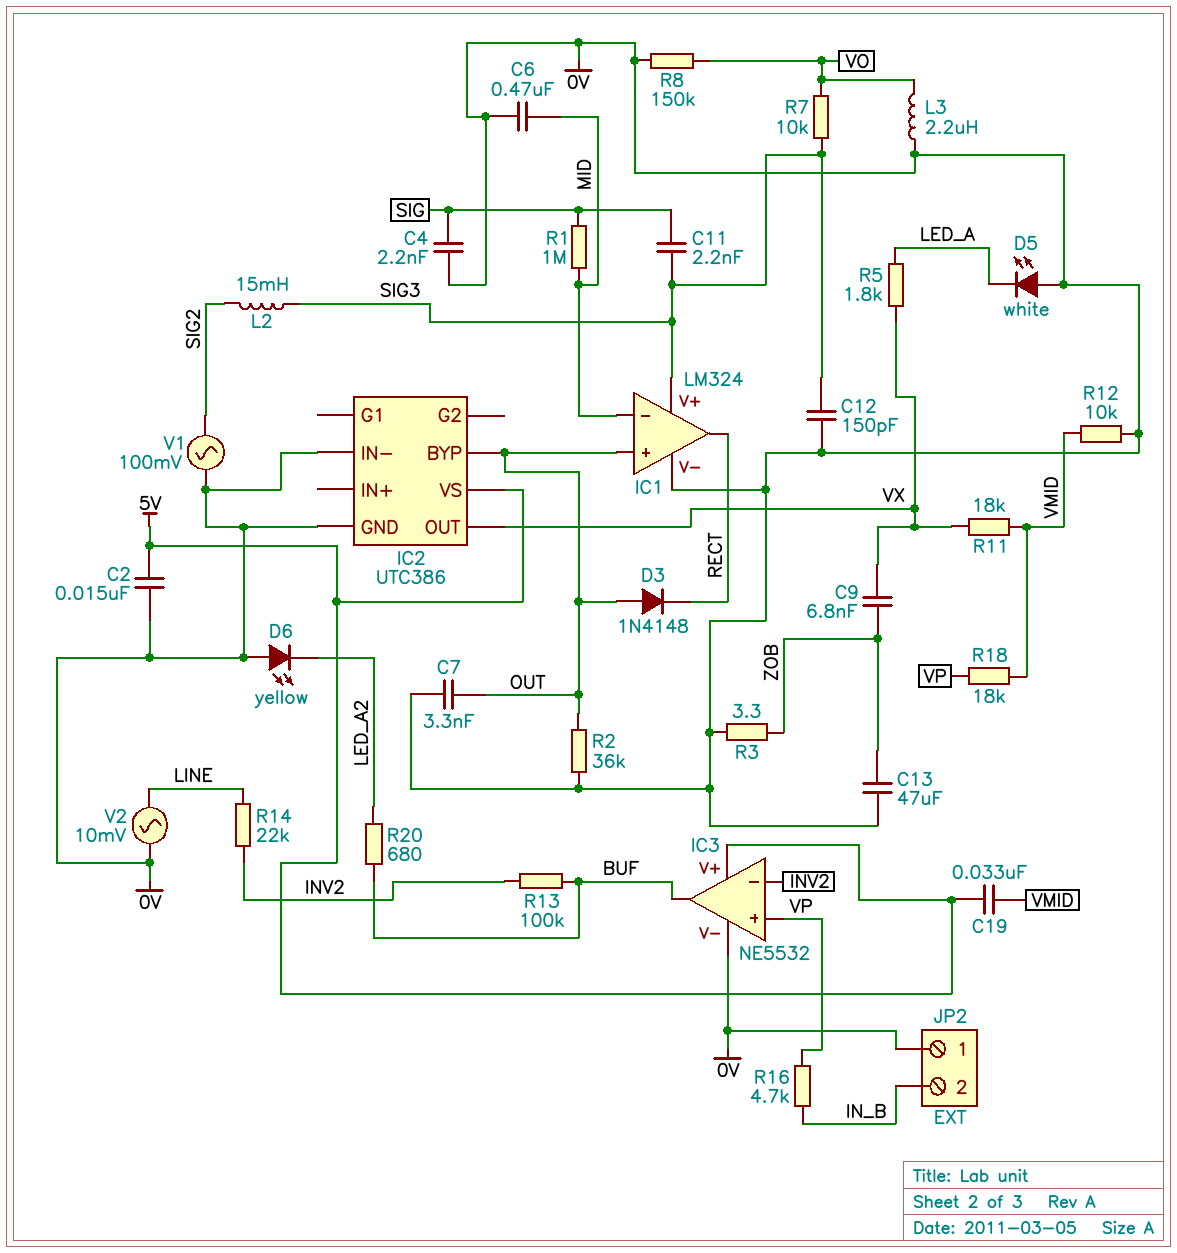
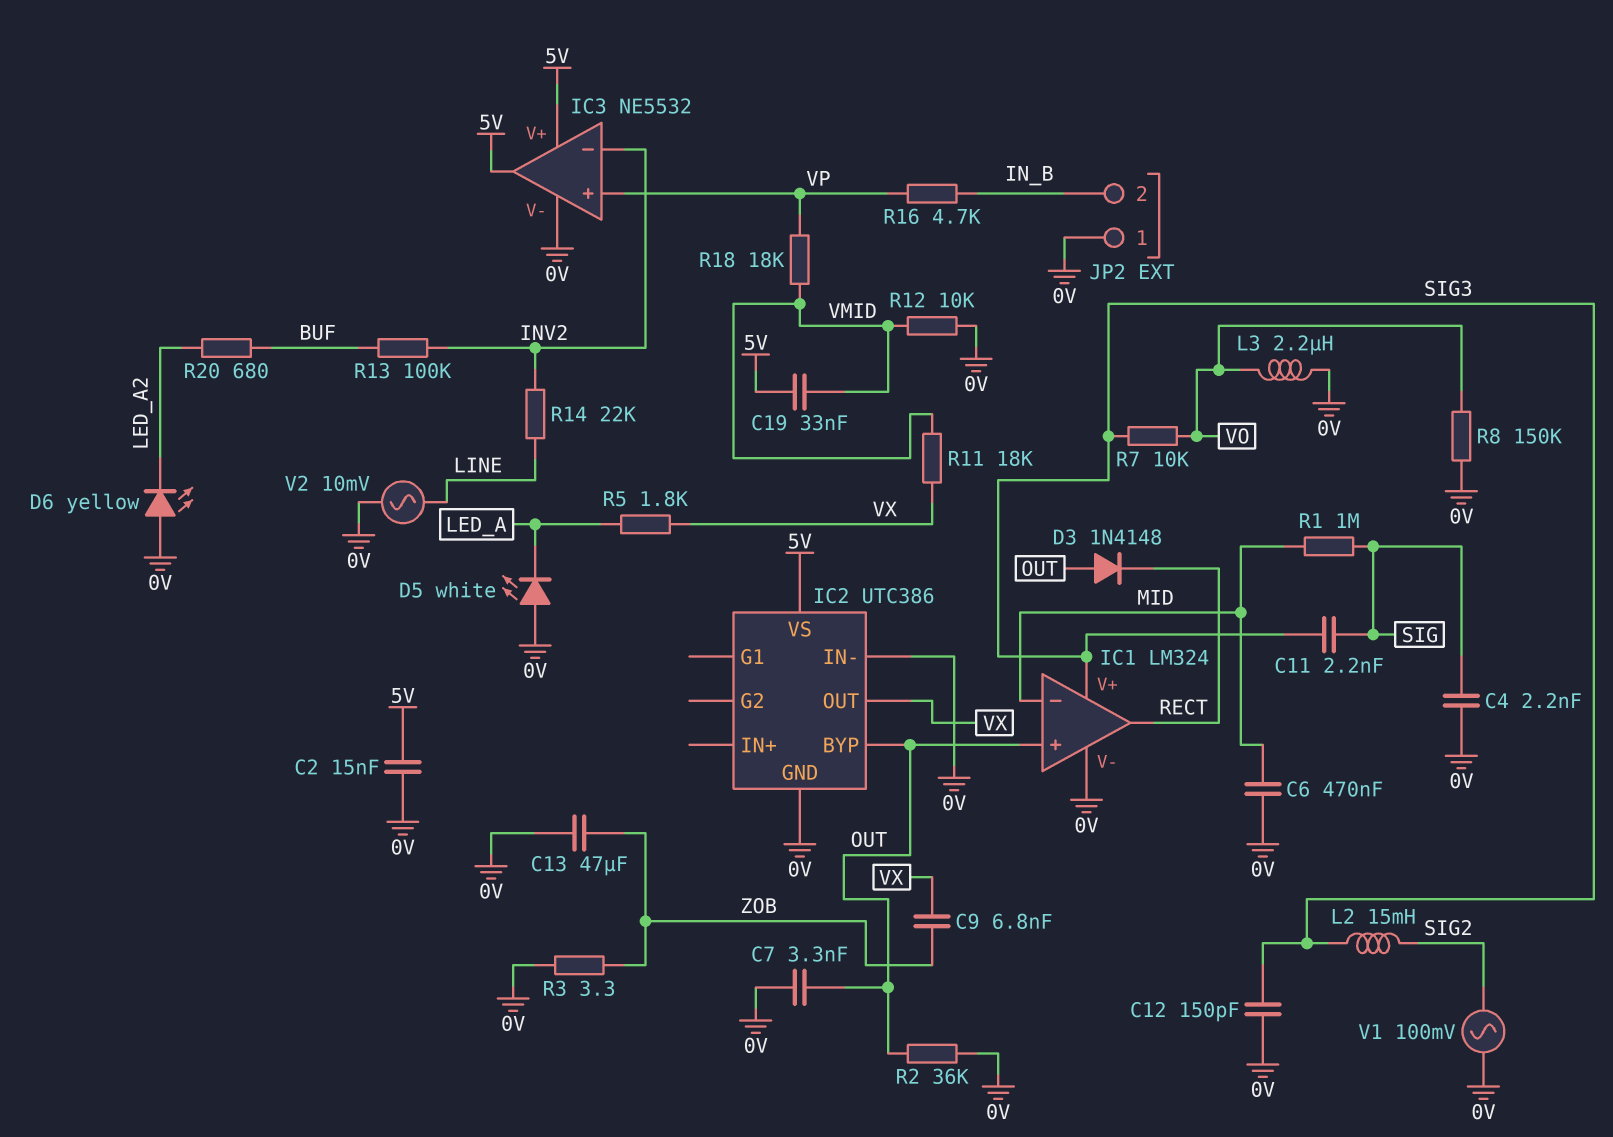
IC3 pin out: BUF -> 5V

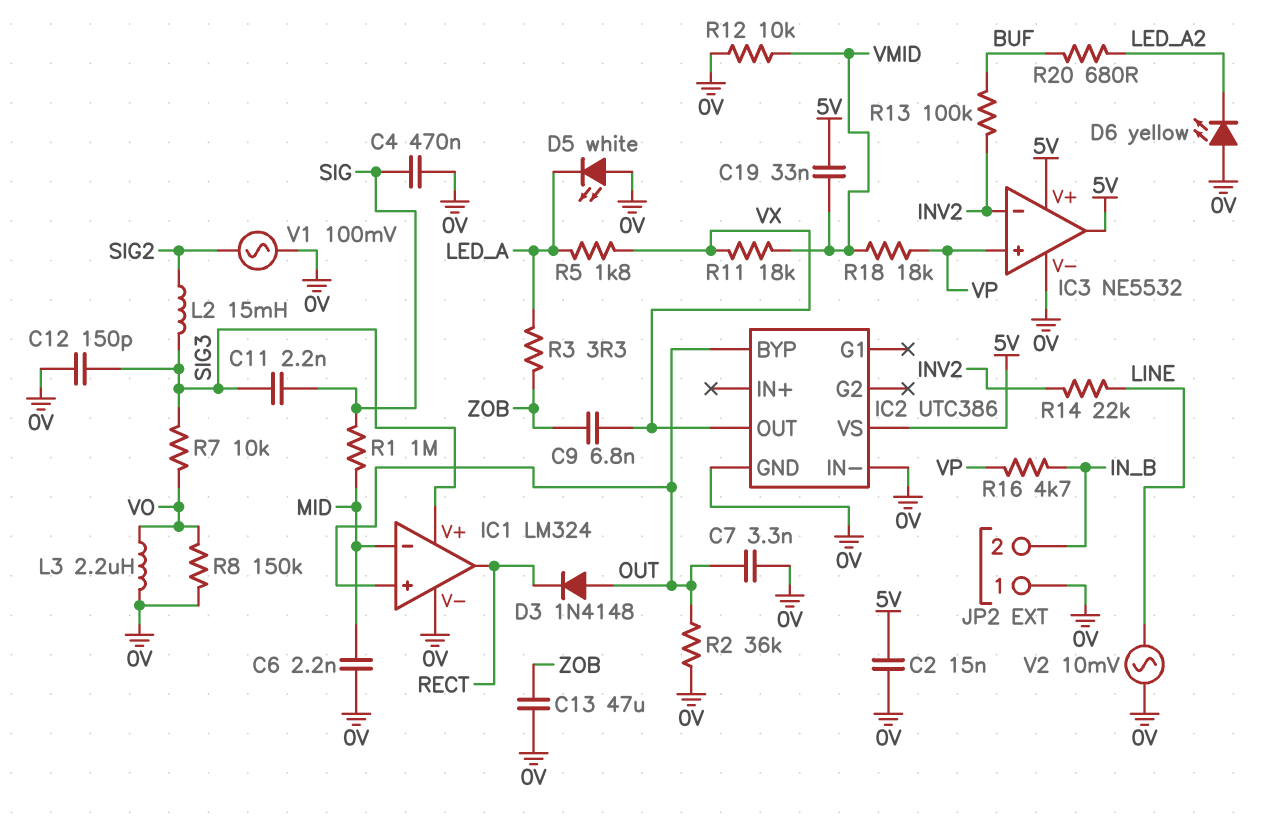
C4: 2.2nF (0V, SIG) -> 470nF (0V, SIG)
C6: 470nF (0V, MID) -> 2.2nF (0V, MID)
R3: 3.3 (0V, ZOB) -> 3.3 (LED_A, ZOB)

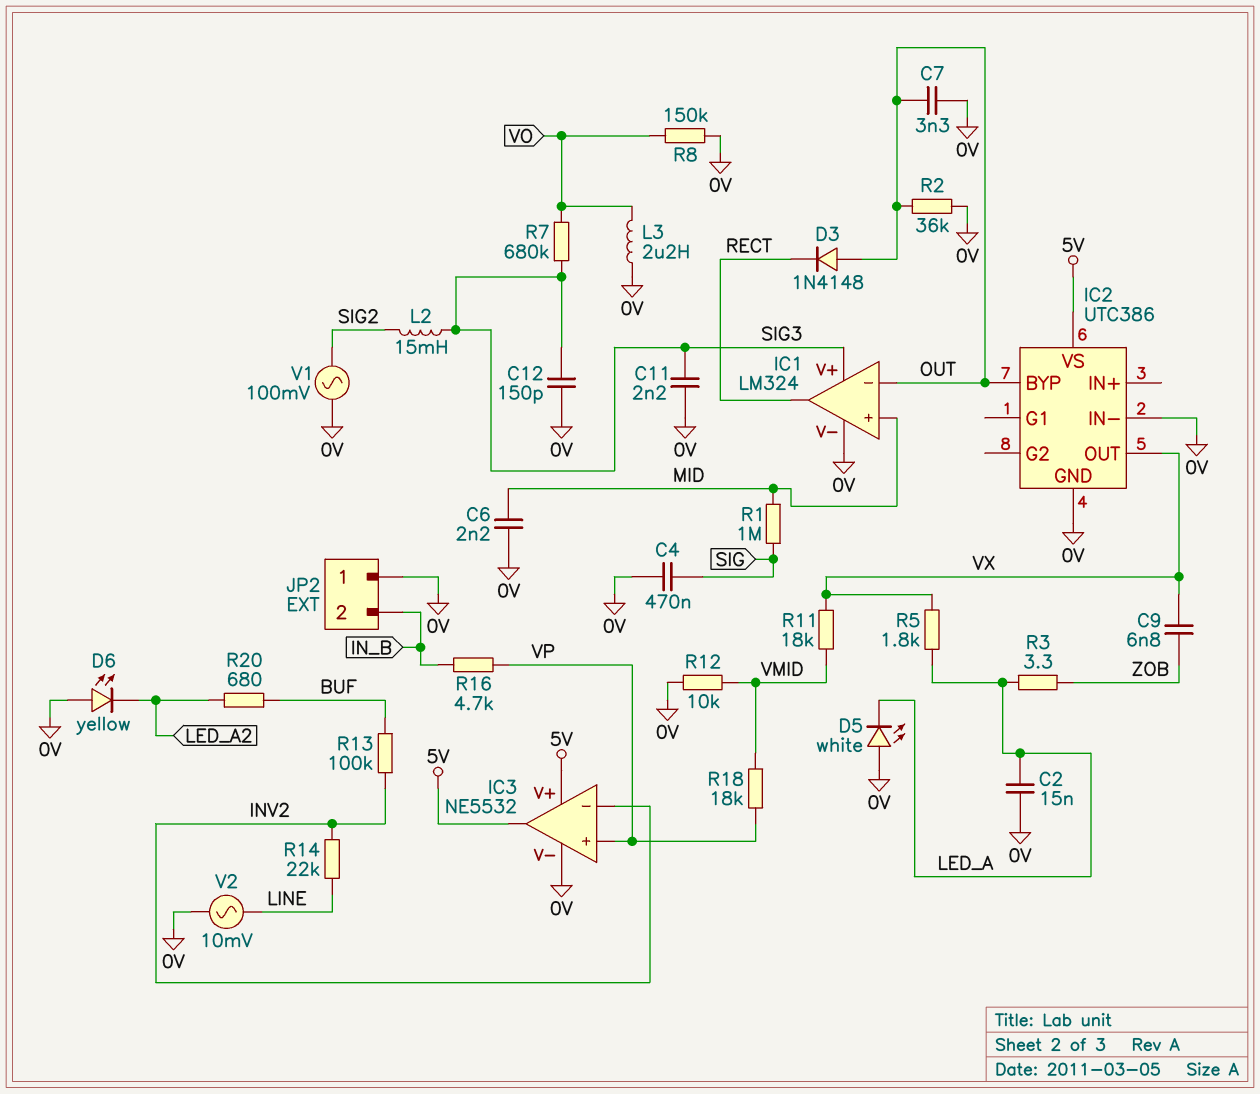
C2: 15nF (0V, 5V) -> 15nF (0V, LED_A)
C11: 2.2nF (SIG, SIG3) -> 2.2nF (0V, SIG3)
C13: 47uF (0V, ZOB) -> none
C19: 33nF (5V, VMID) -> none
IC1 pin in+: OUT -> MID
IC1 pin in-: MID -> OUT
R7: 10k (SIG3, VO) -> 680k (SIG3, VO)

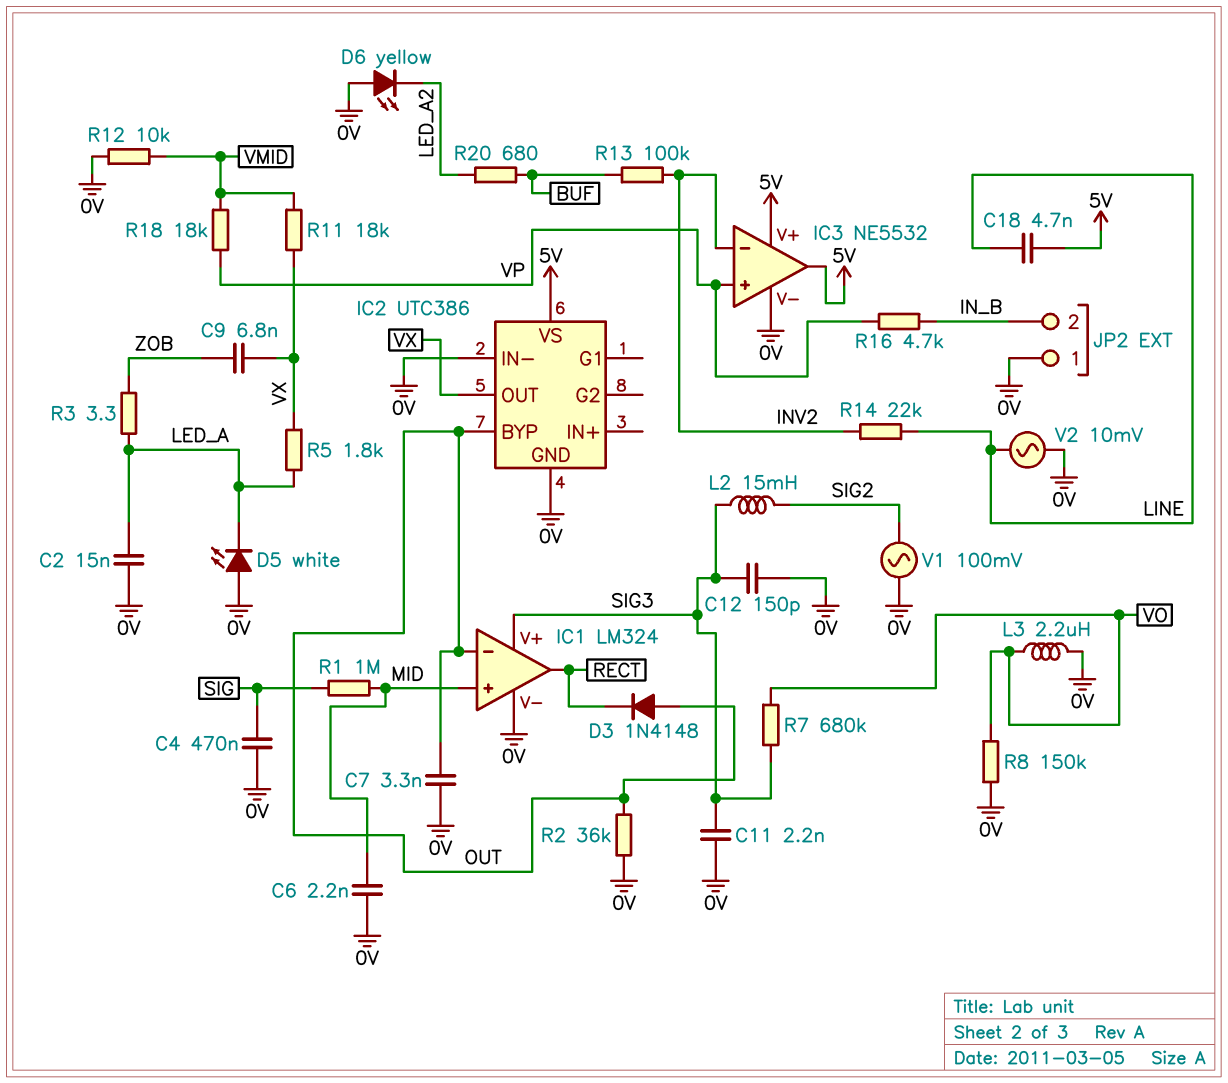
C18: none -> 4.7nF (5V, LINE)

